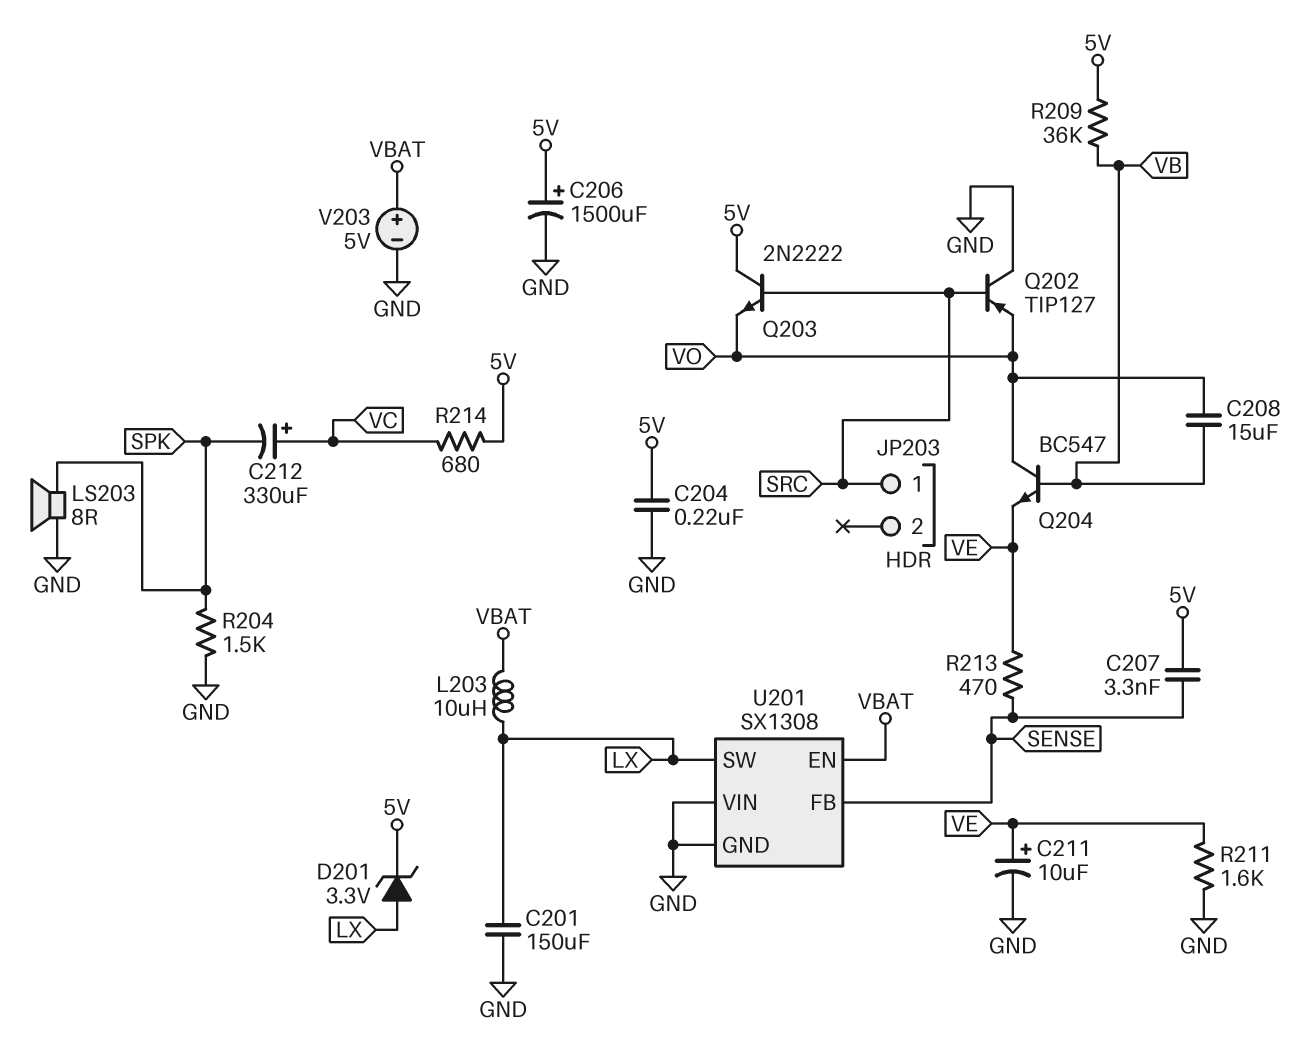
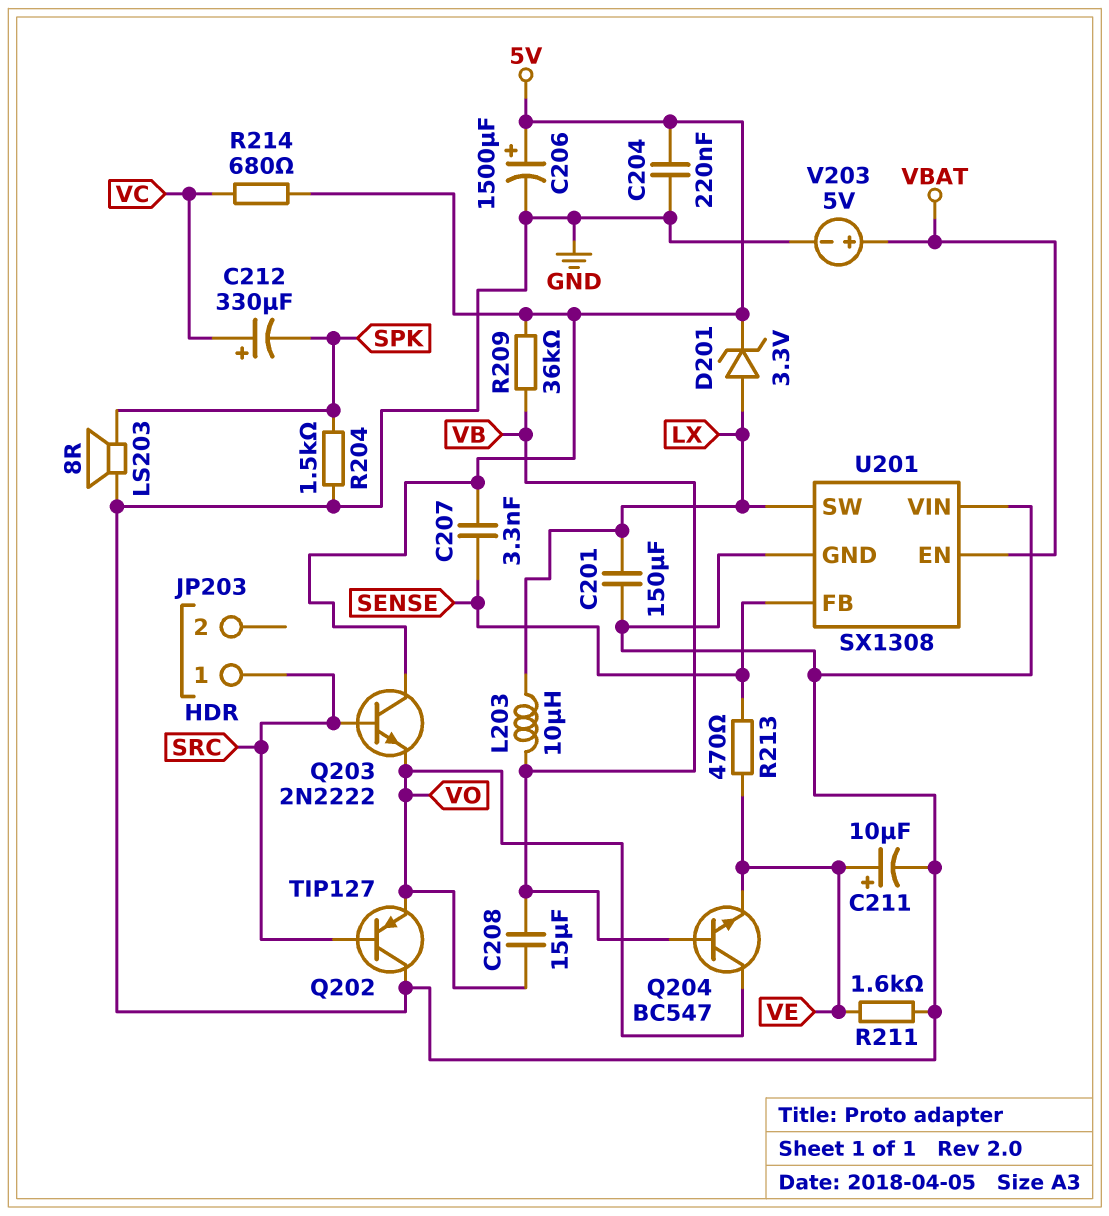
L203: 10uH (LX, VBAT) -> 10uH (LX, VB)

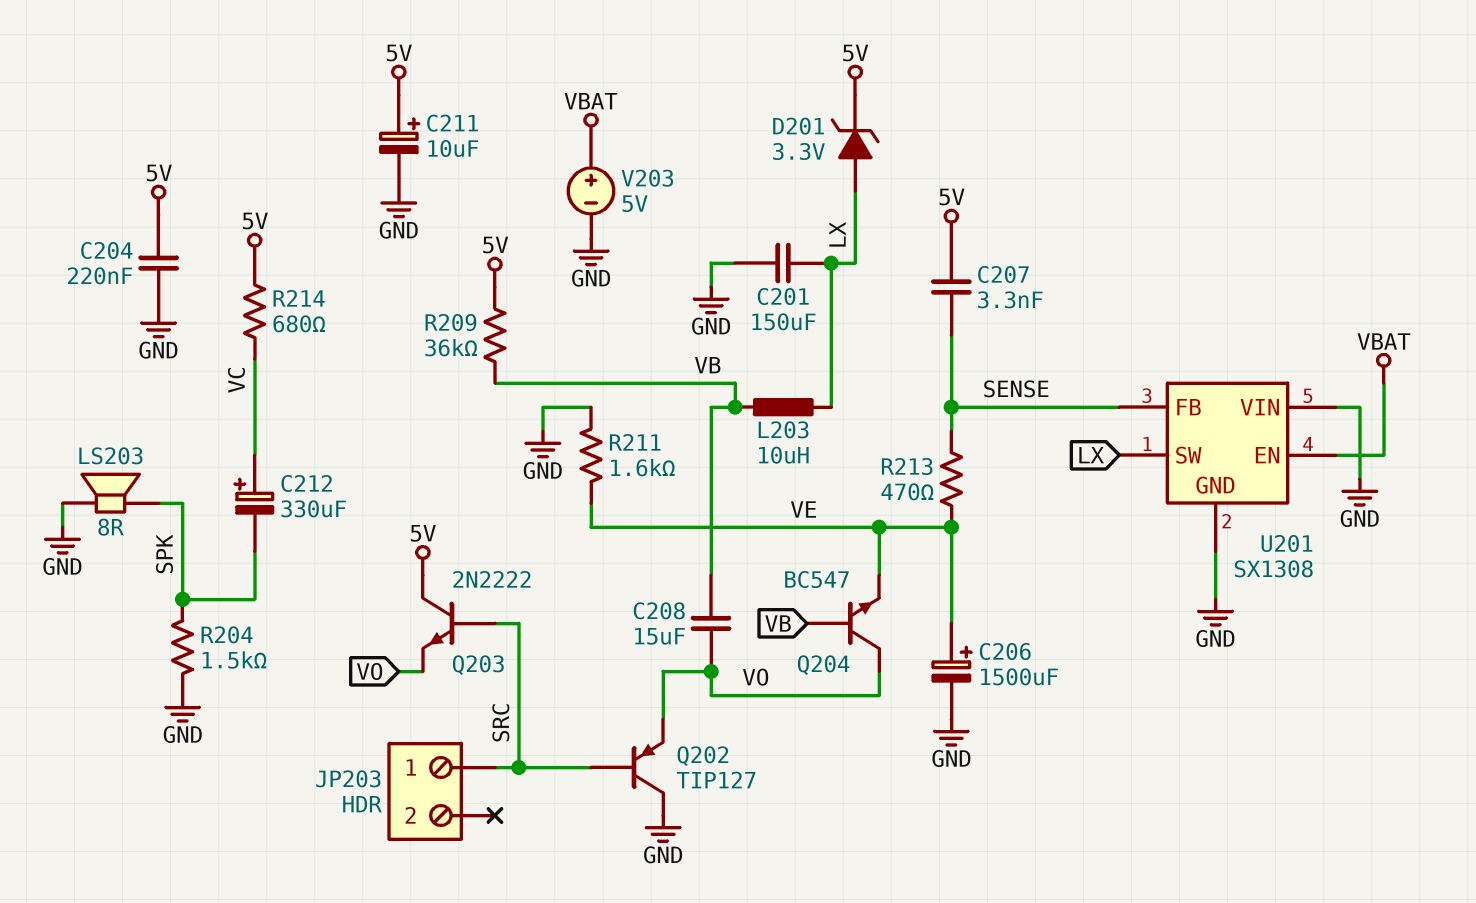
C206: 1500uF (plus 5V, minus GND) -> 1500uF (plus VE, minus GND)
C211: 10uF (plus VE, minus GND) -> 10uF (plus 5V, minus GND)

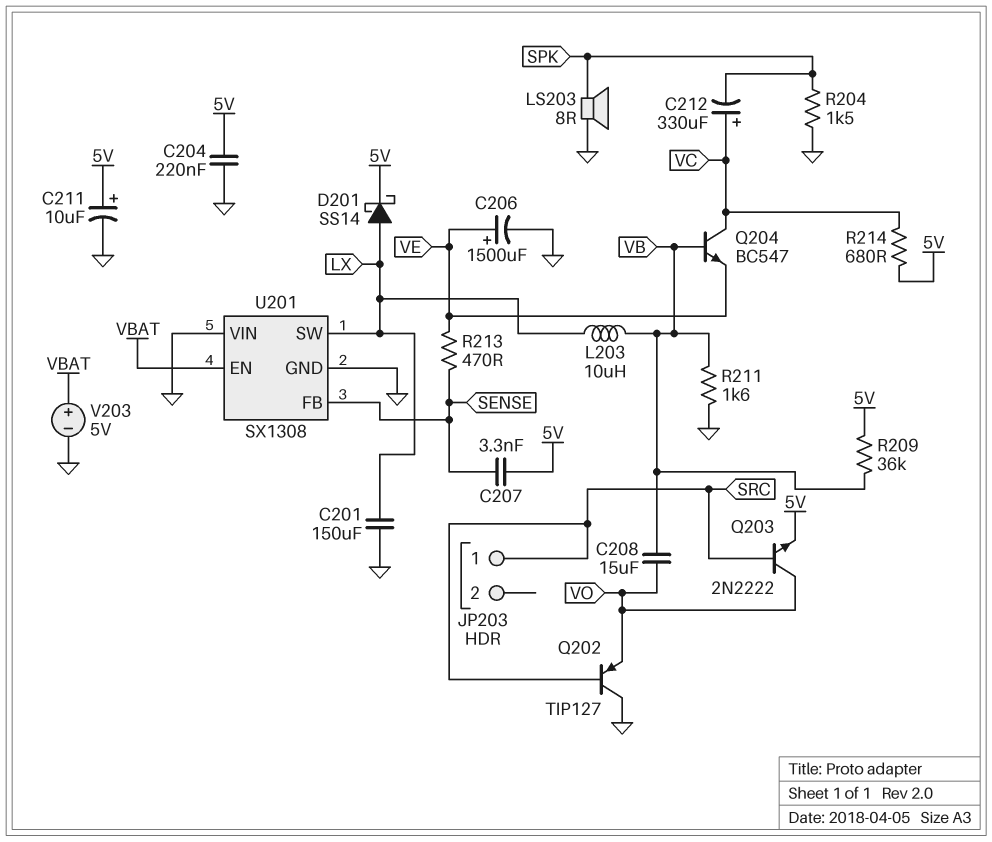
D201: zener 3.3V (A LX, K 5V) -> schottky SS14 (A LX, K 5V)
Q203: NPN 2N2222 (B SRC, C 5V, E VO) -> NPN 2N2222 (B SRC, C VO, E 5V)
Q204: NPN BC547 (B VB, C VO, E VE) -> NPN BC547 (B VB, C VC, E VE)
R211: 1.6k (GND, VE) -> 1.6k (GND, VB)

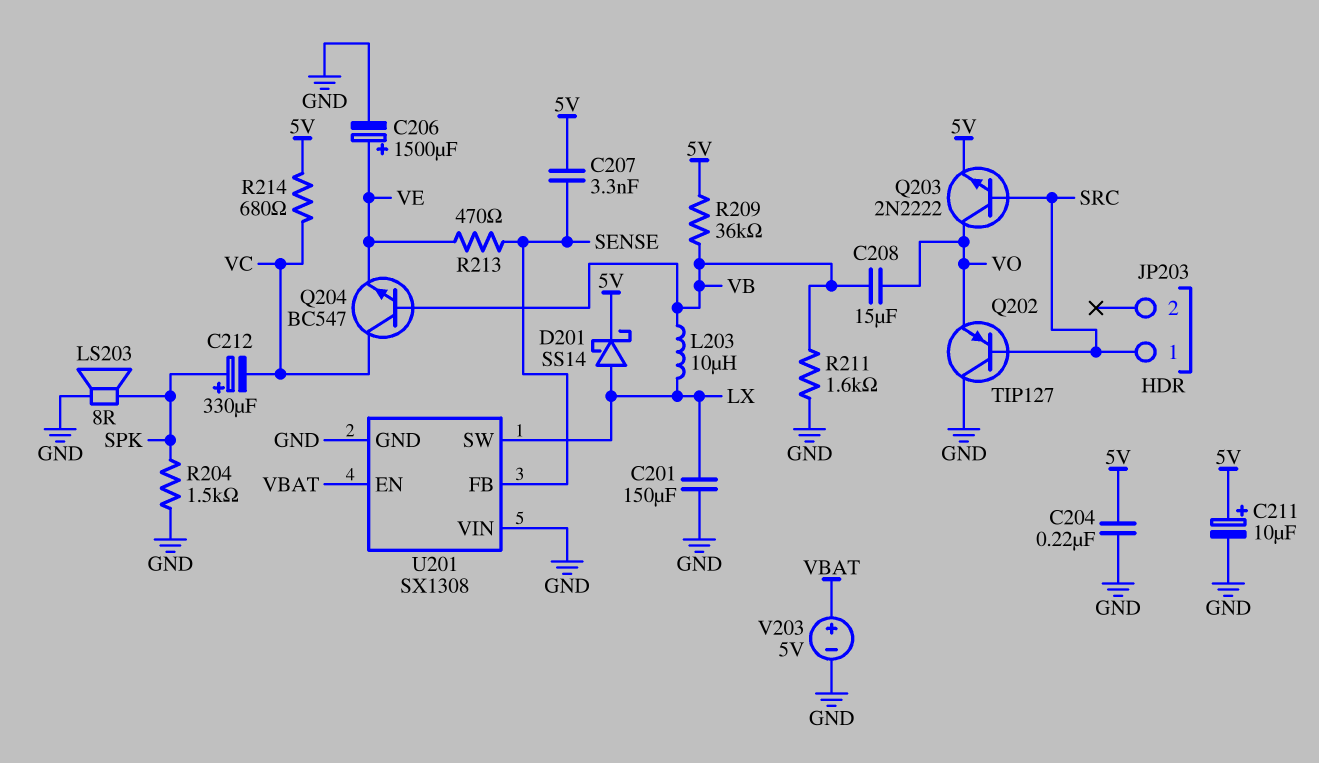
C212: 330uF (plus VC, minus SPK) -> 330uF (plus SPK, minus VC)

